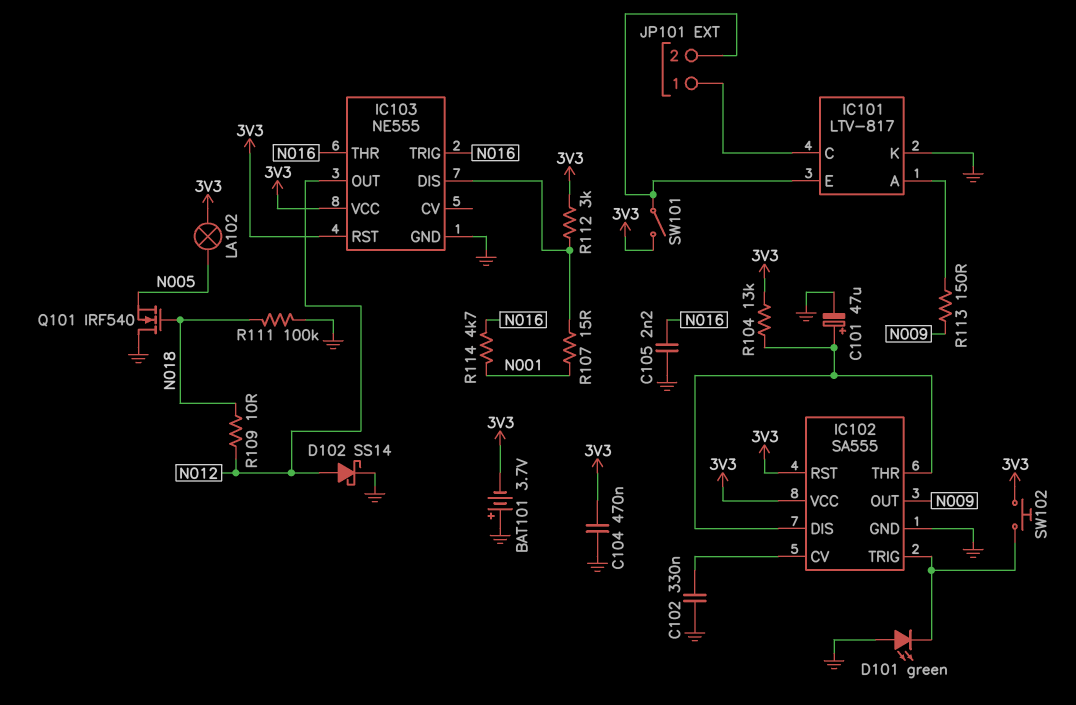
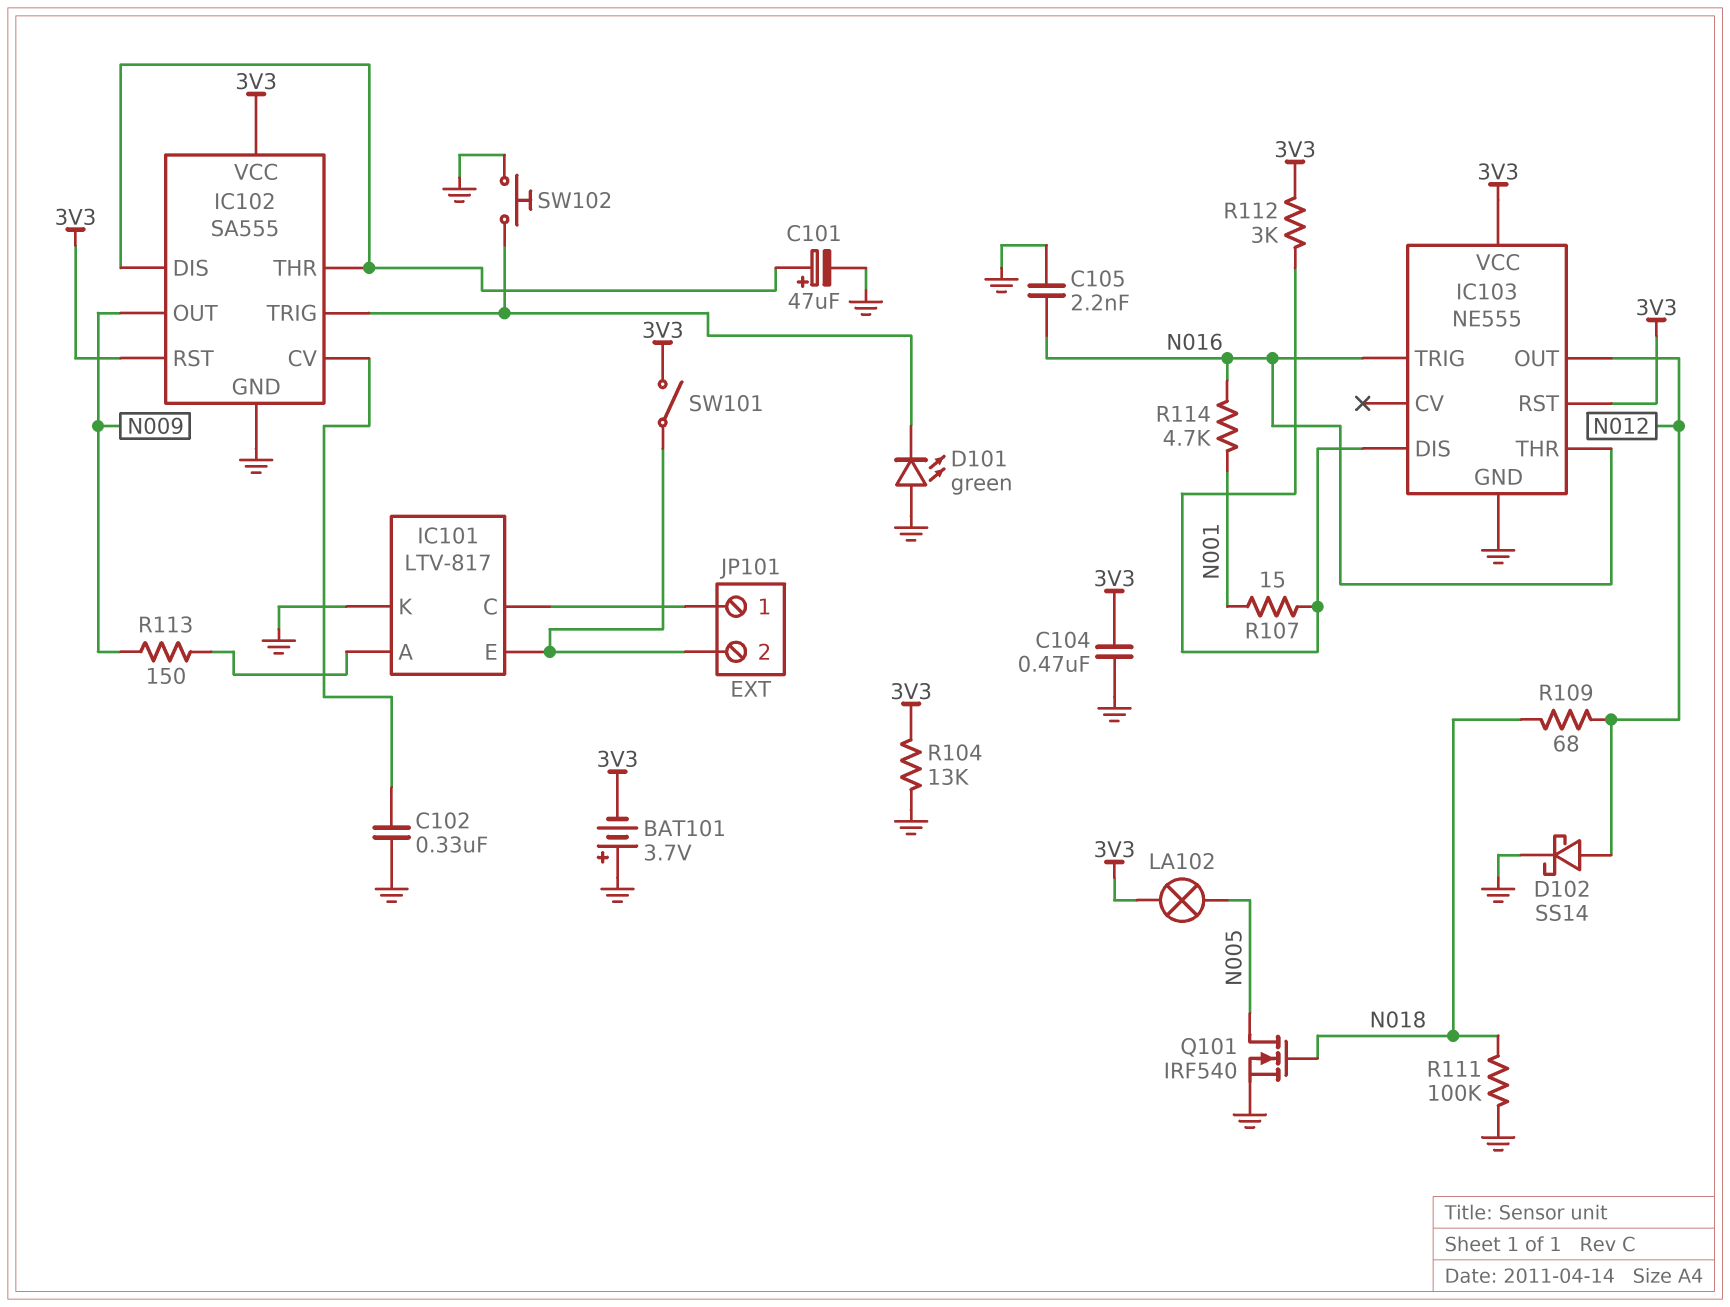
Q101: NMOS IRF540 (G N018, D GND, S N005) -> NMOS IRF540 (G N018, D N005, S GND)
R104: 13k (3V3, IC102/DIS) -> 13k (3V3, GND)
R109: 10 (N012, N018) -> 68 (N012, N018)
SW102: button (3V3, IC102/TRIG) -> button (GND, IC102/TRIG)

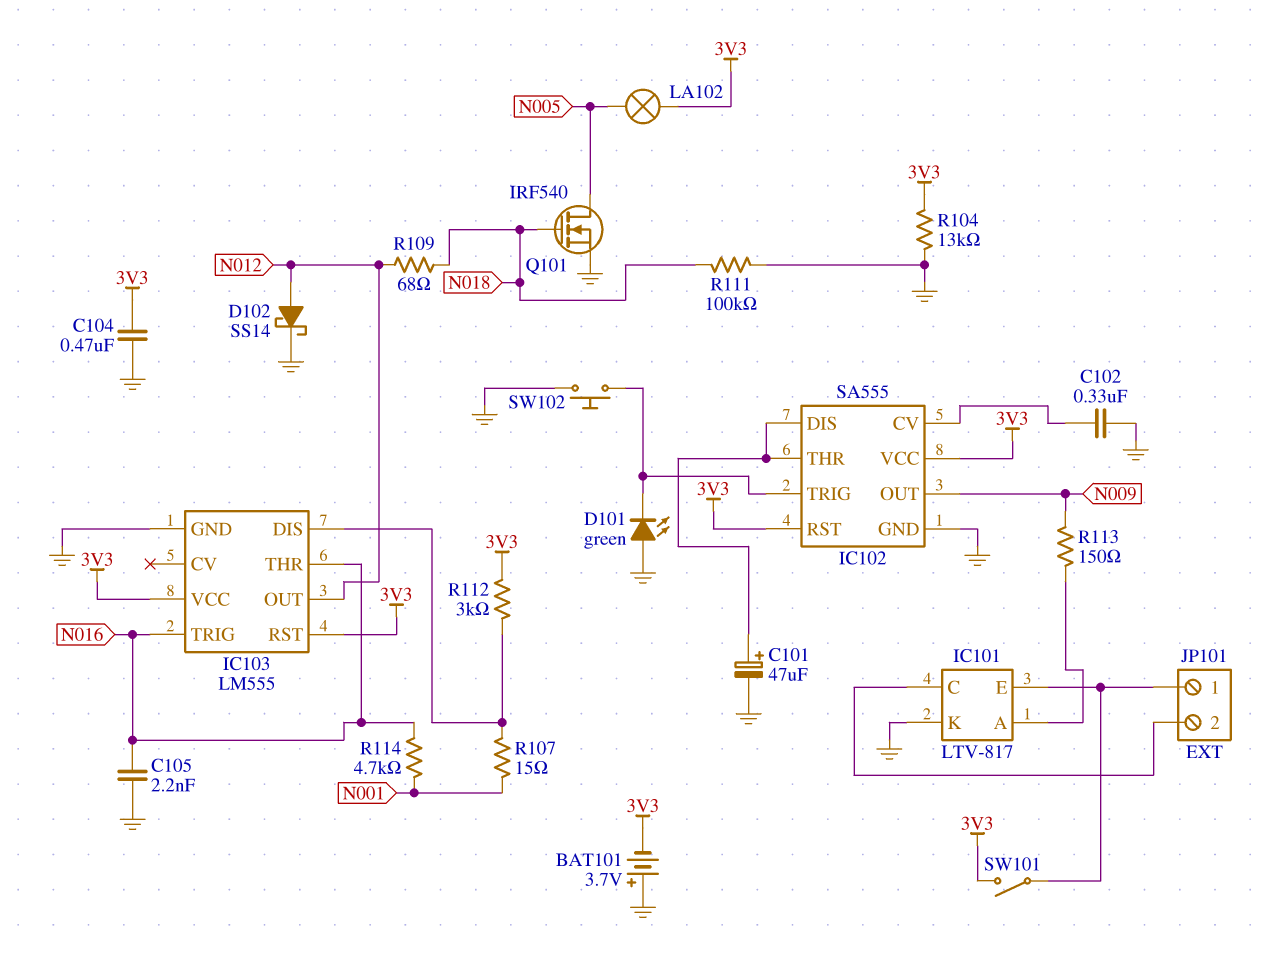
IC103: NE555 -> LM555
JP101 pin 1: IC101/C -> IC101/E
JP101 pin 2: IC101/E -> IC101/C

